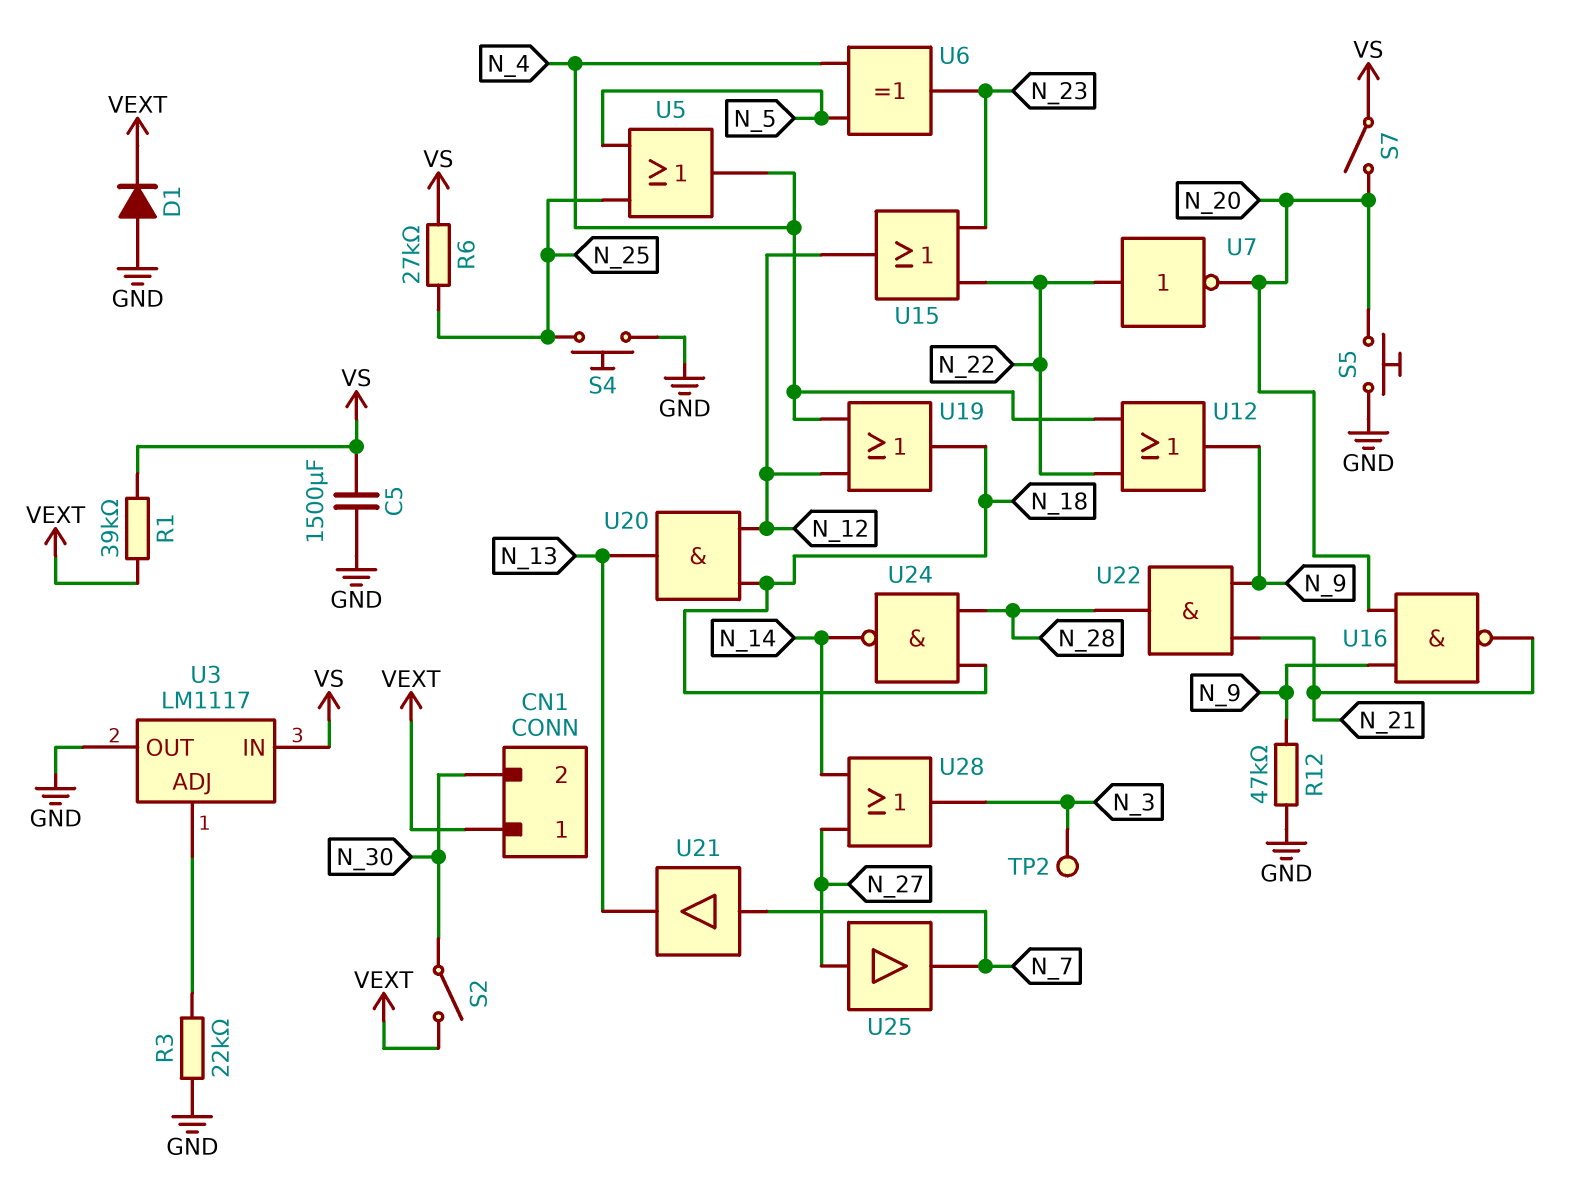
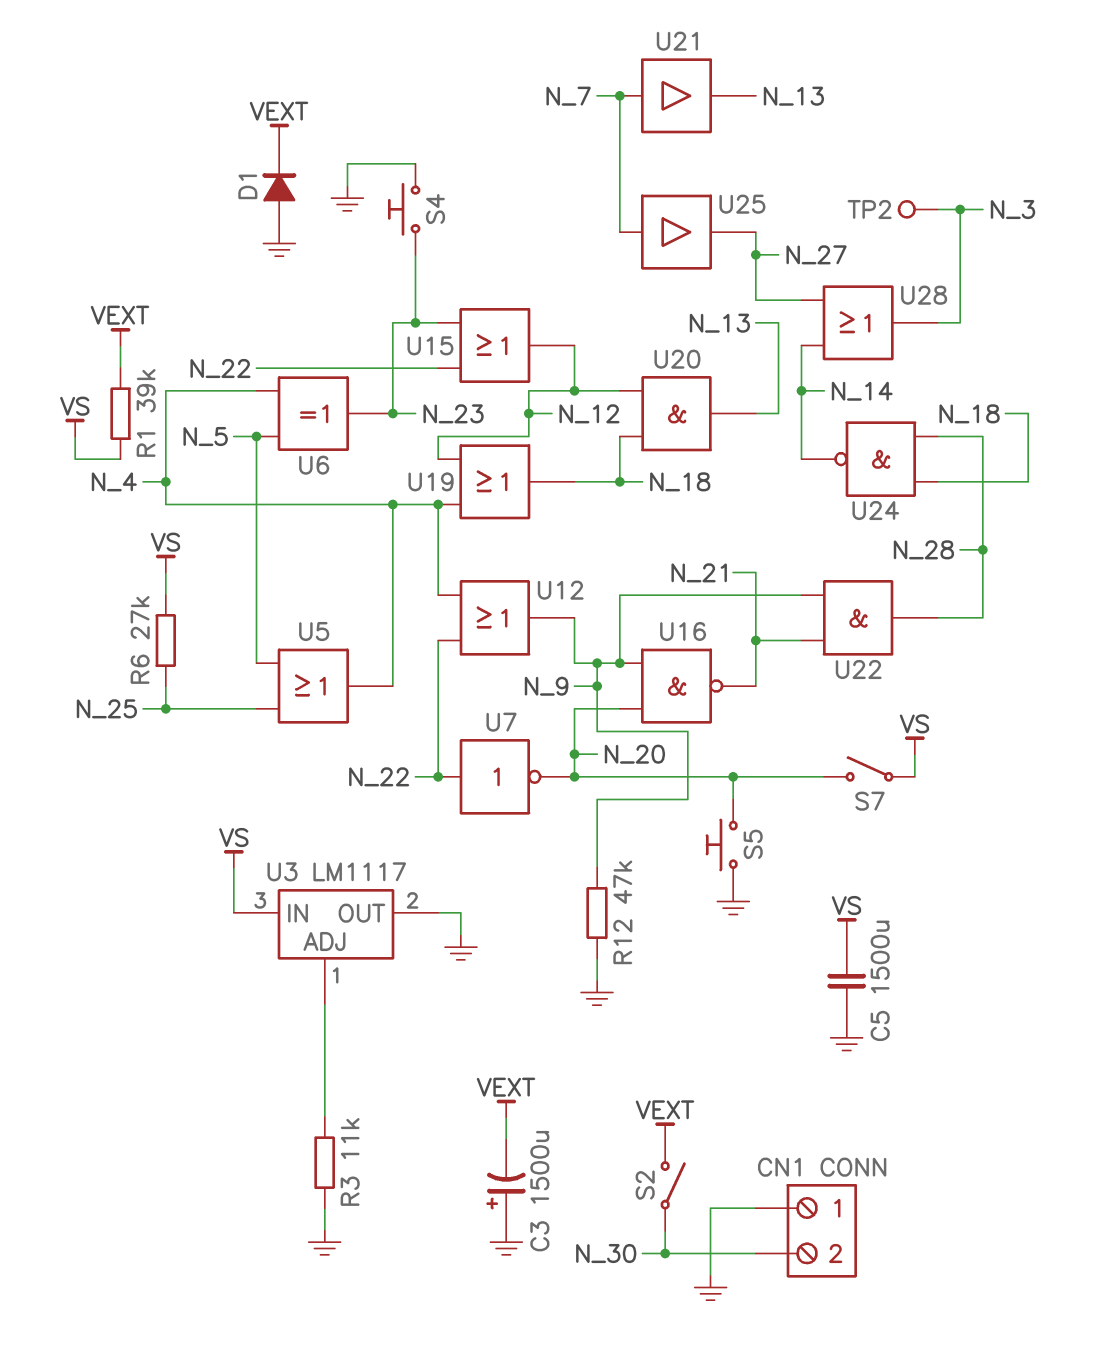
C3: none -> 1500uF (plus GND, minus VEXT)
CN1 pin 1: VEXT -> GND
R3: 22k (GND, U3/ADJ) -> 11k (GND, U3/ADJ)
S4: button (GND, N_25) -> button (GND, N_23)
U25: buffer (in N_27, out N_7) -> buffer (in N_7, out N_27)

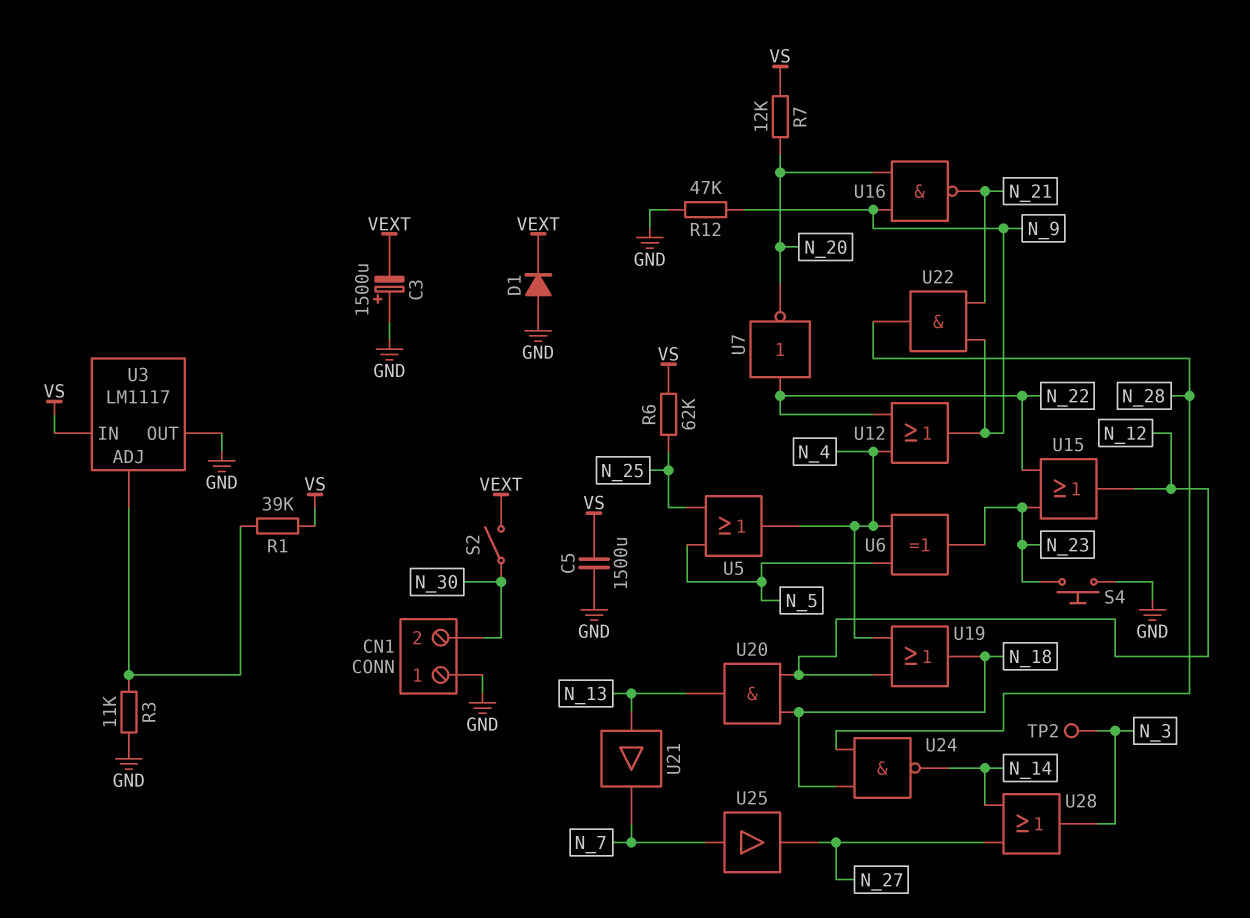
R1: 39k (VEXT, VS) -> 39k (U3/ADJ, VS)
R6: 27k (N_25, VS) -> 62k (N_25, VS)
R7: none -> 12k (N_20, VS)
S5: button (GND, N_20) -> none
S7: switch (N_20, VS) -> none
U21: buffer (in N_7, out N_13) -> buffer (in N_13, out N_7)

